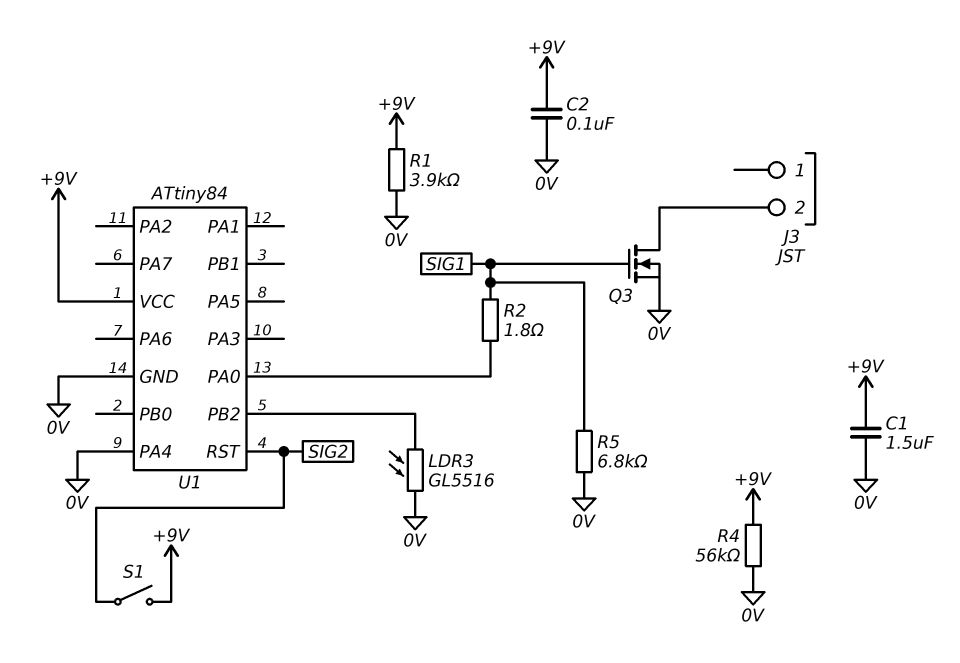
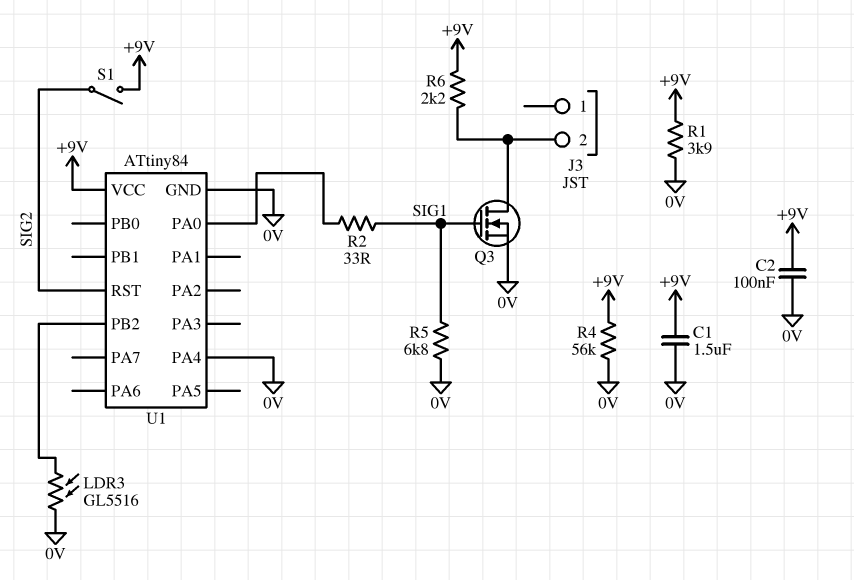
R2: 1.8 (SIG1, U1/PA0) -> 33 (SIG1, U1/PA0)
R6: none -> 2.2k (+9V, J3/2)

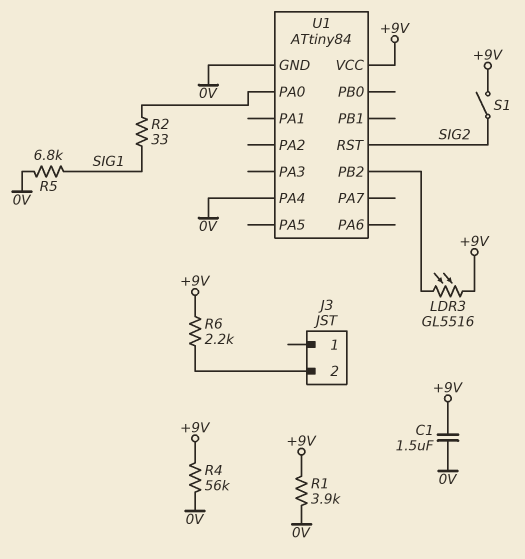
C2: 100nF (+9V, 0V) -> none
LDR3: GL5516 (0V, U1/PB2) -> GL5516 (+9V, U1/PB2)
Q3: NMOS (G SIG1, D J3/2, S 0V) -> none

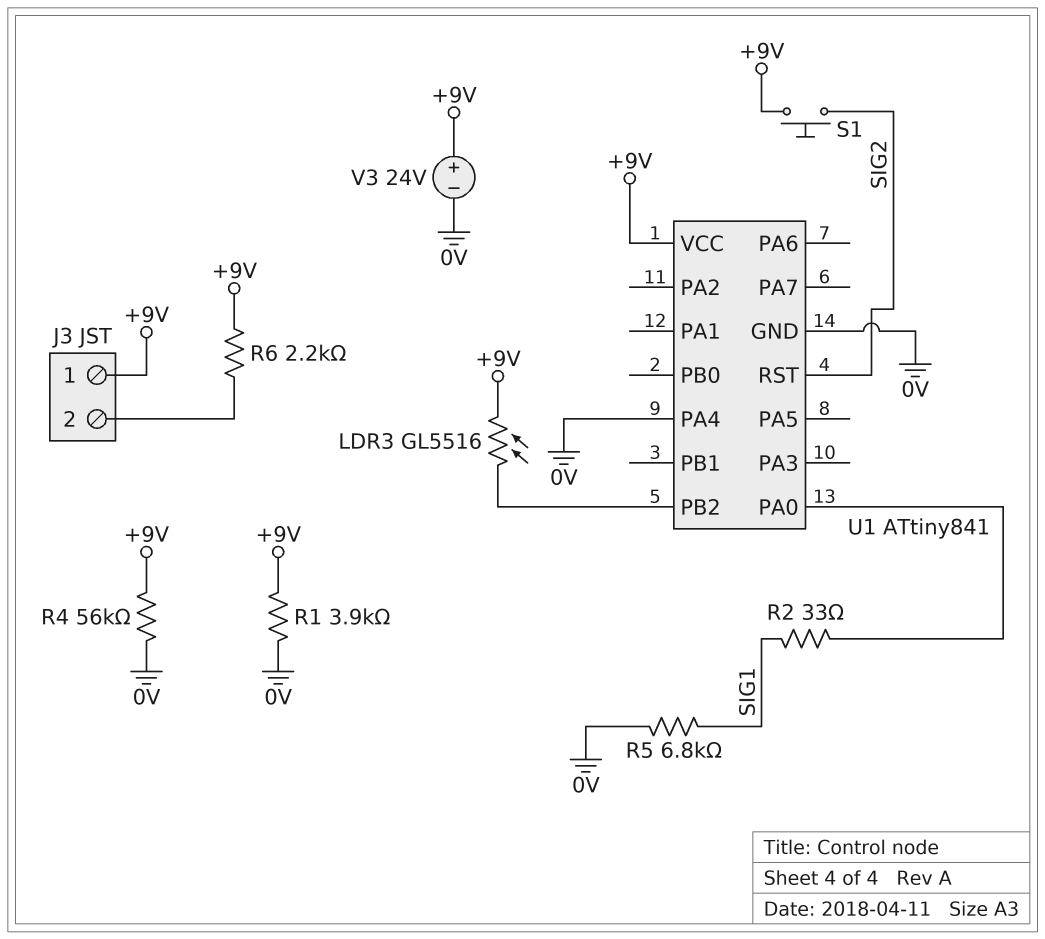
C1: 1.5uF (+9V, 0V) -> none
J3 pin 1: none -> +9V
S1: switch (+9V, SIG2) -> button (+9V, SIG2)
U1: ATtiny84 -> ATtiny841
V3: none -> 24V (plus +9V, minus 0V)

